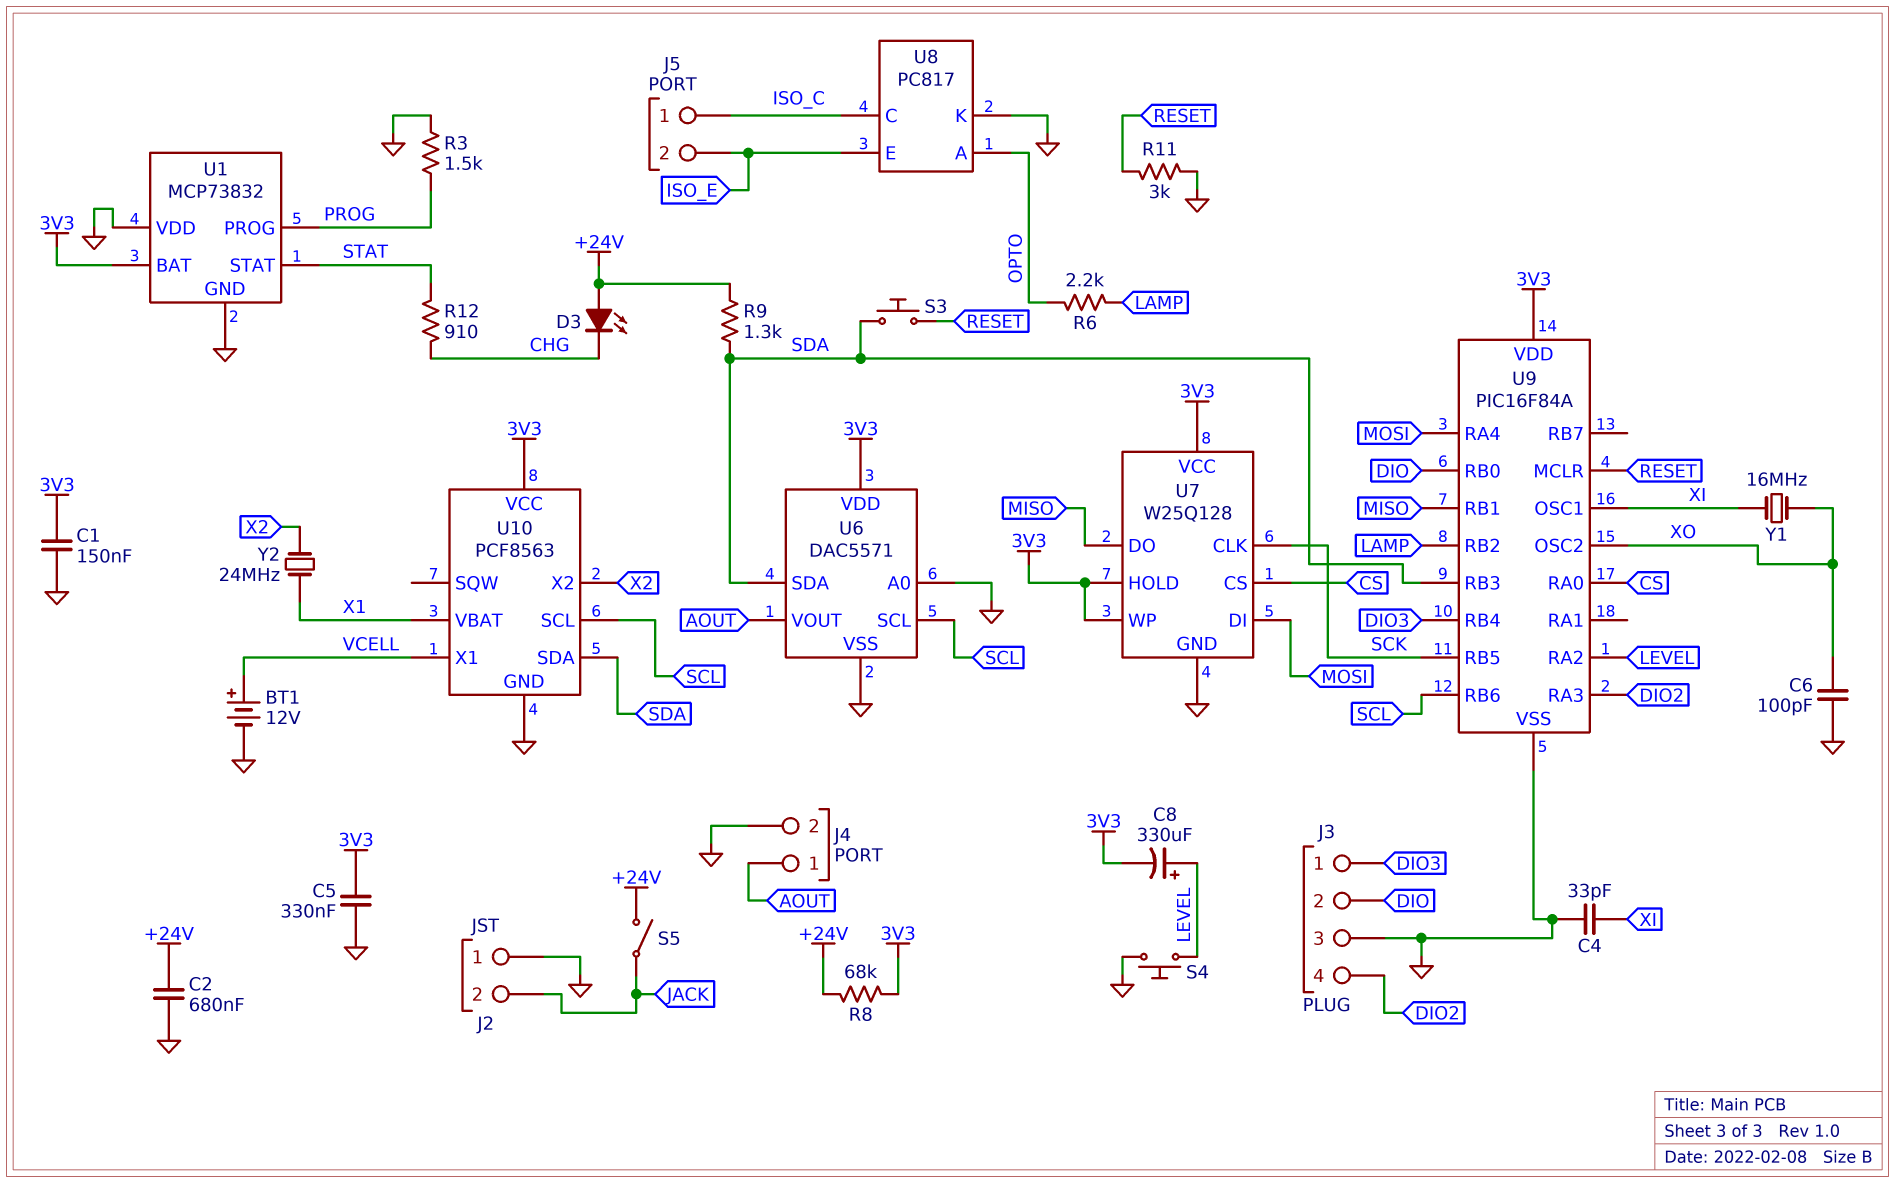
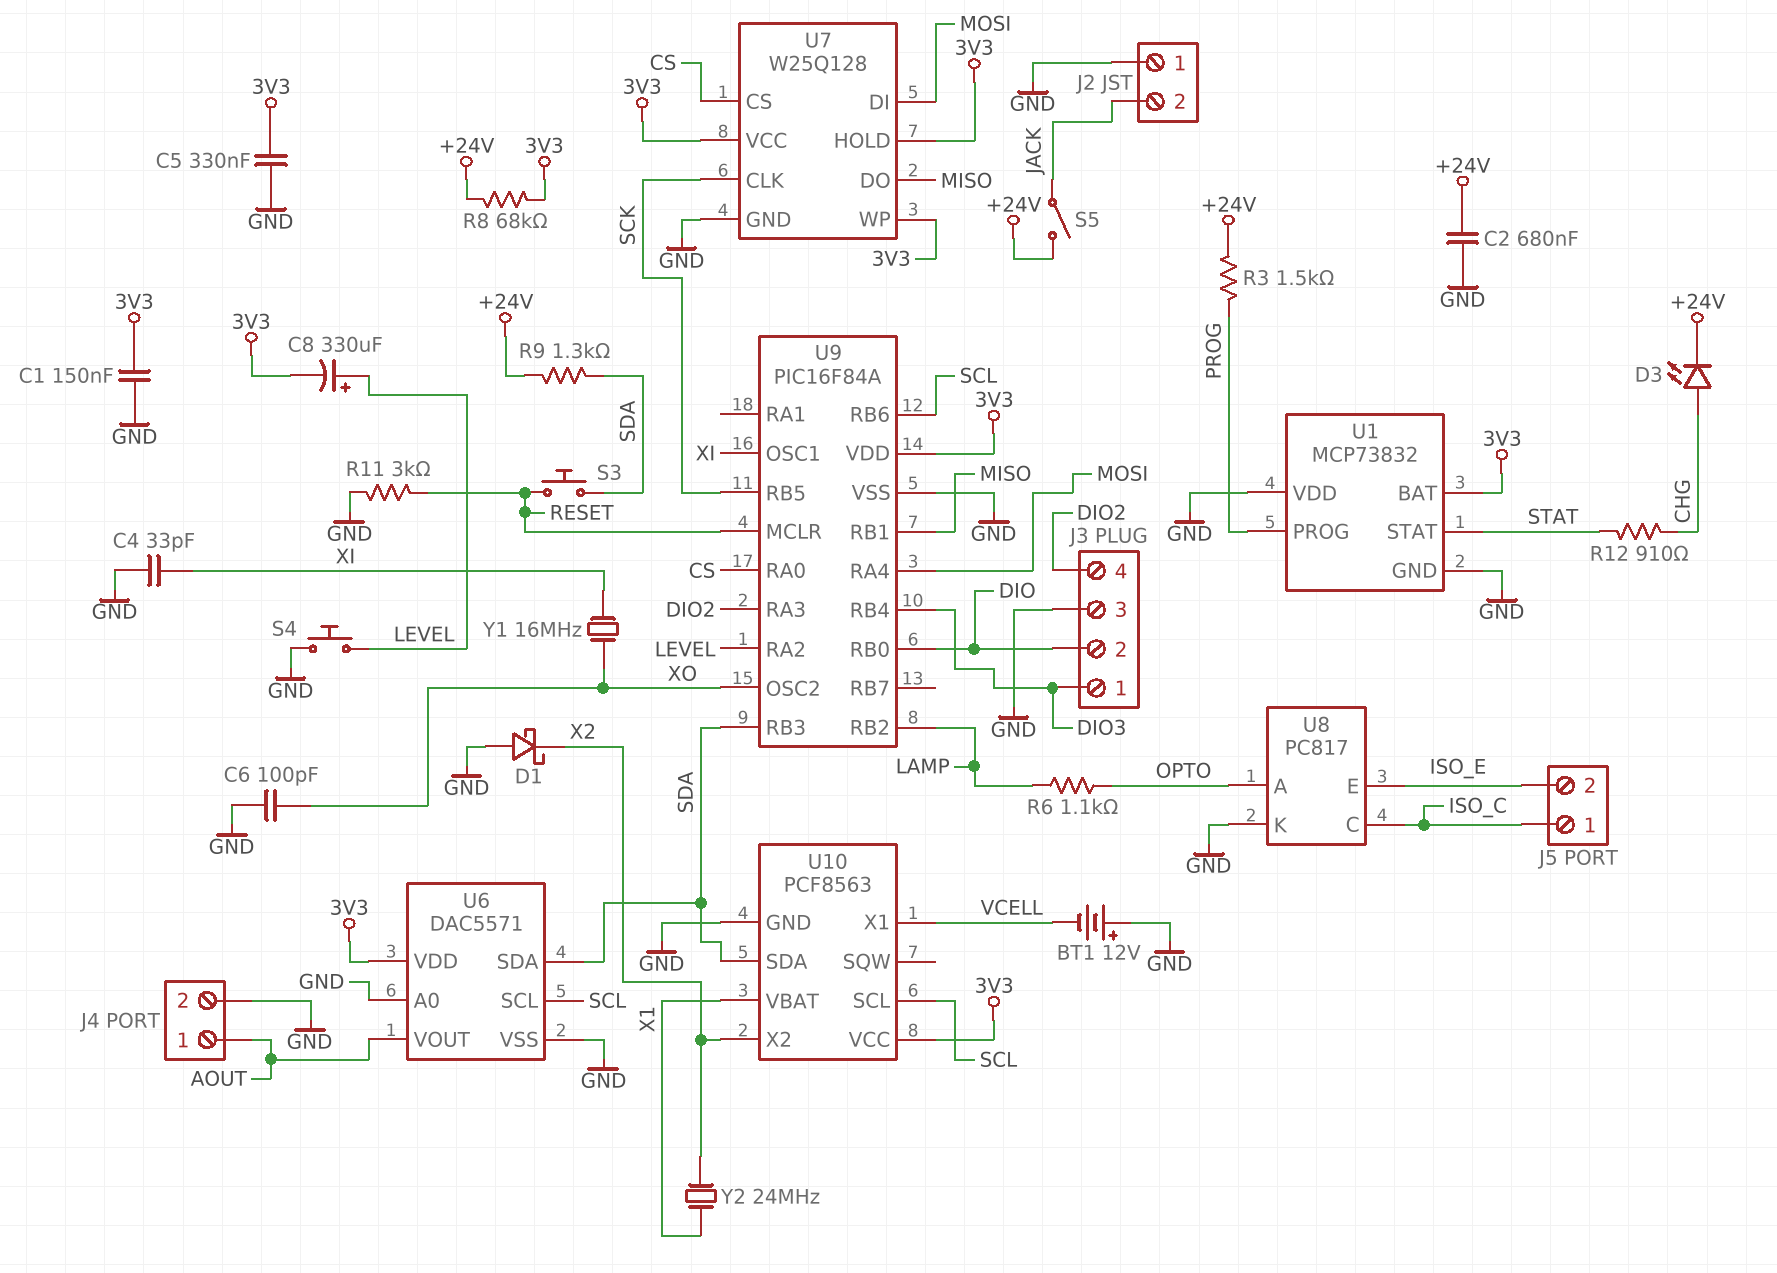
BT1: 12V (plus VCELL, minus GND) -> 12V (plus GND, minus VCELL)
D1: none -> schottky (A GND, K X2)
D3: LED (A +24V, K CHG) -> LED (A CHG, K +24V)
R3: 1.5k (GND, PROG) -> 1.5k (+24V, PROG)
R6: 2.2k (LAMP, OPTO) -> 1.1k (LAMP, OPTO)

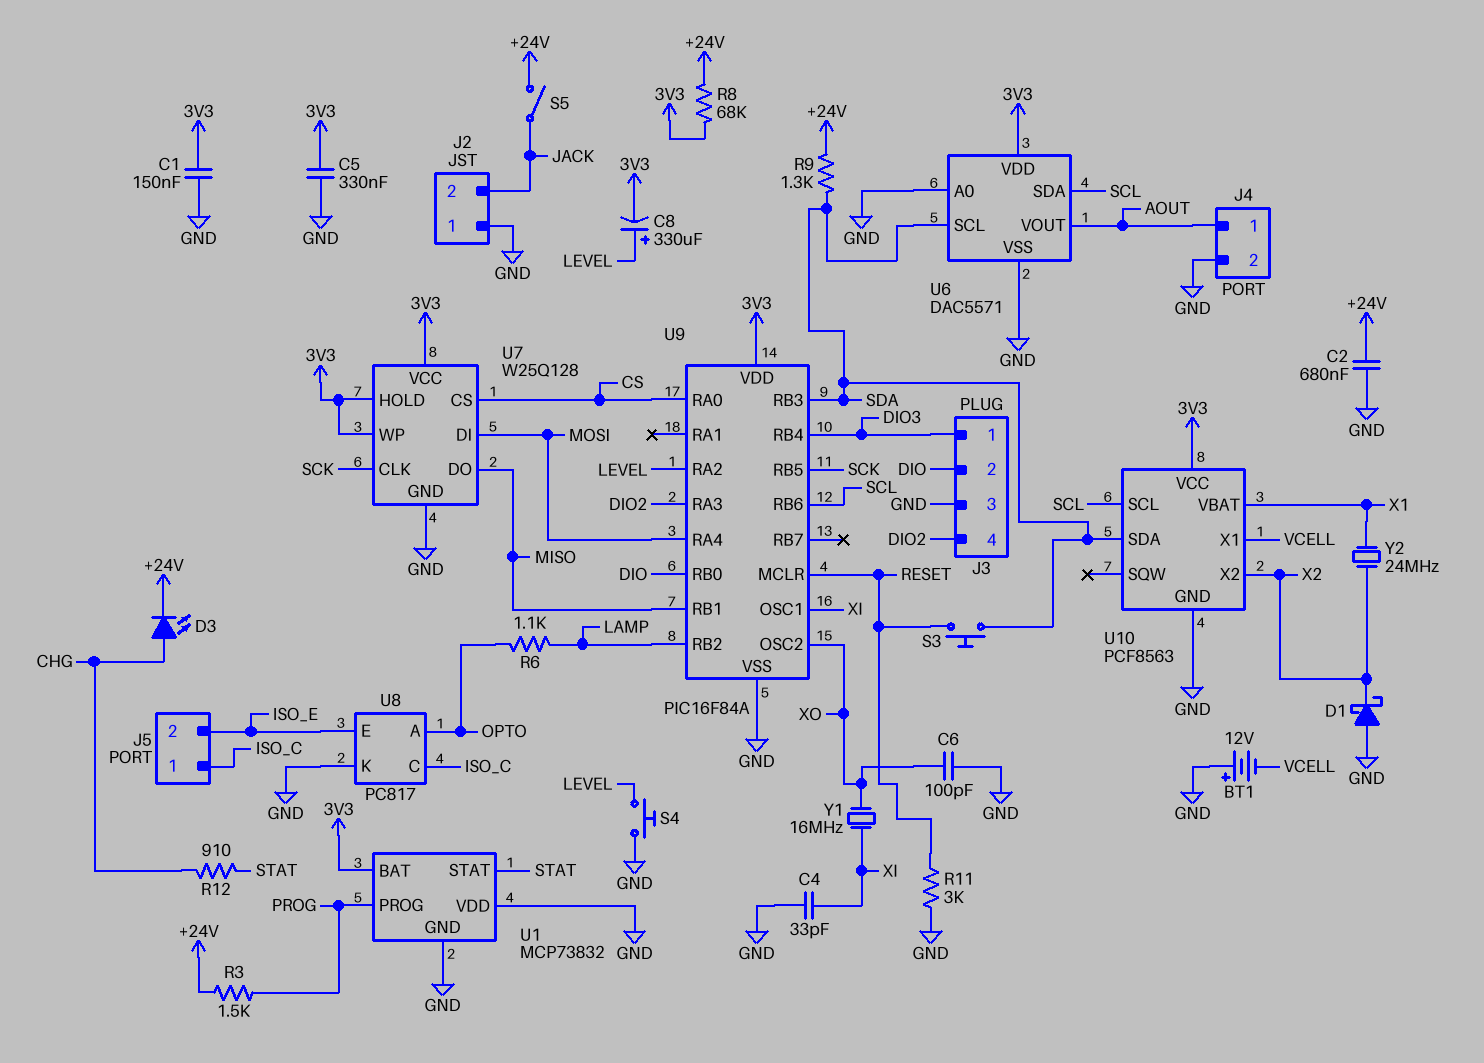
U6 pin SCL: SCL -> SDA
U6 pin SDA: SDA -> SCL

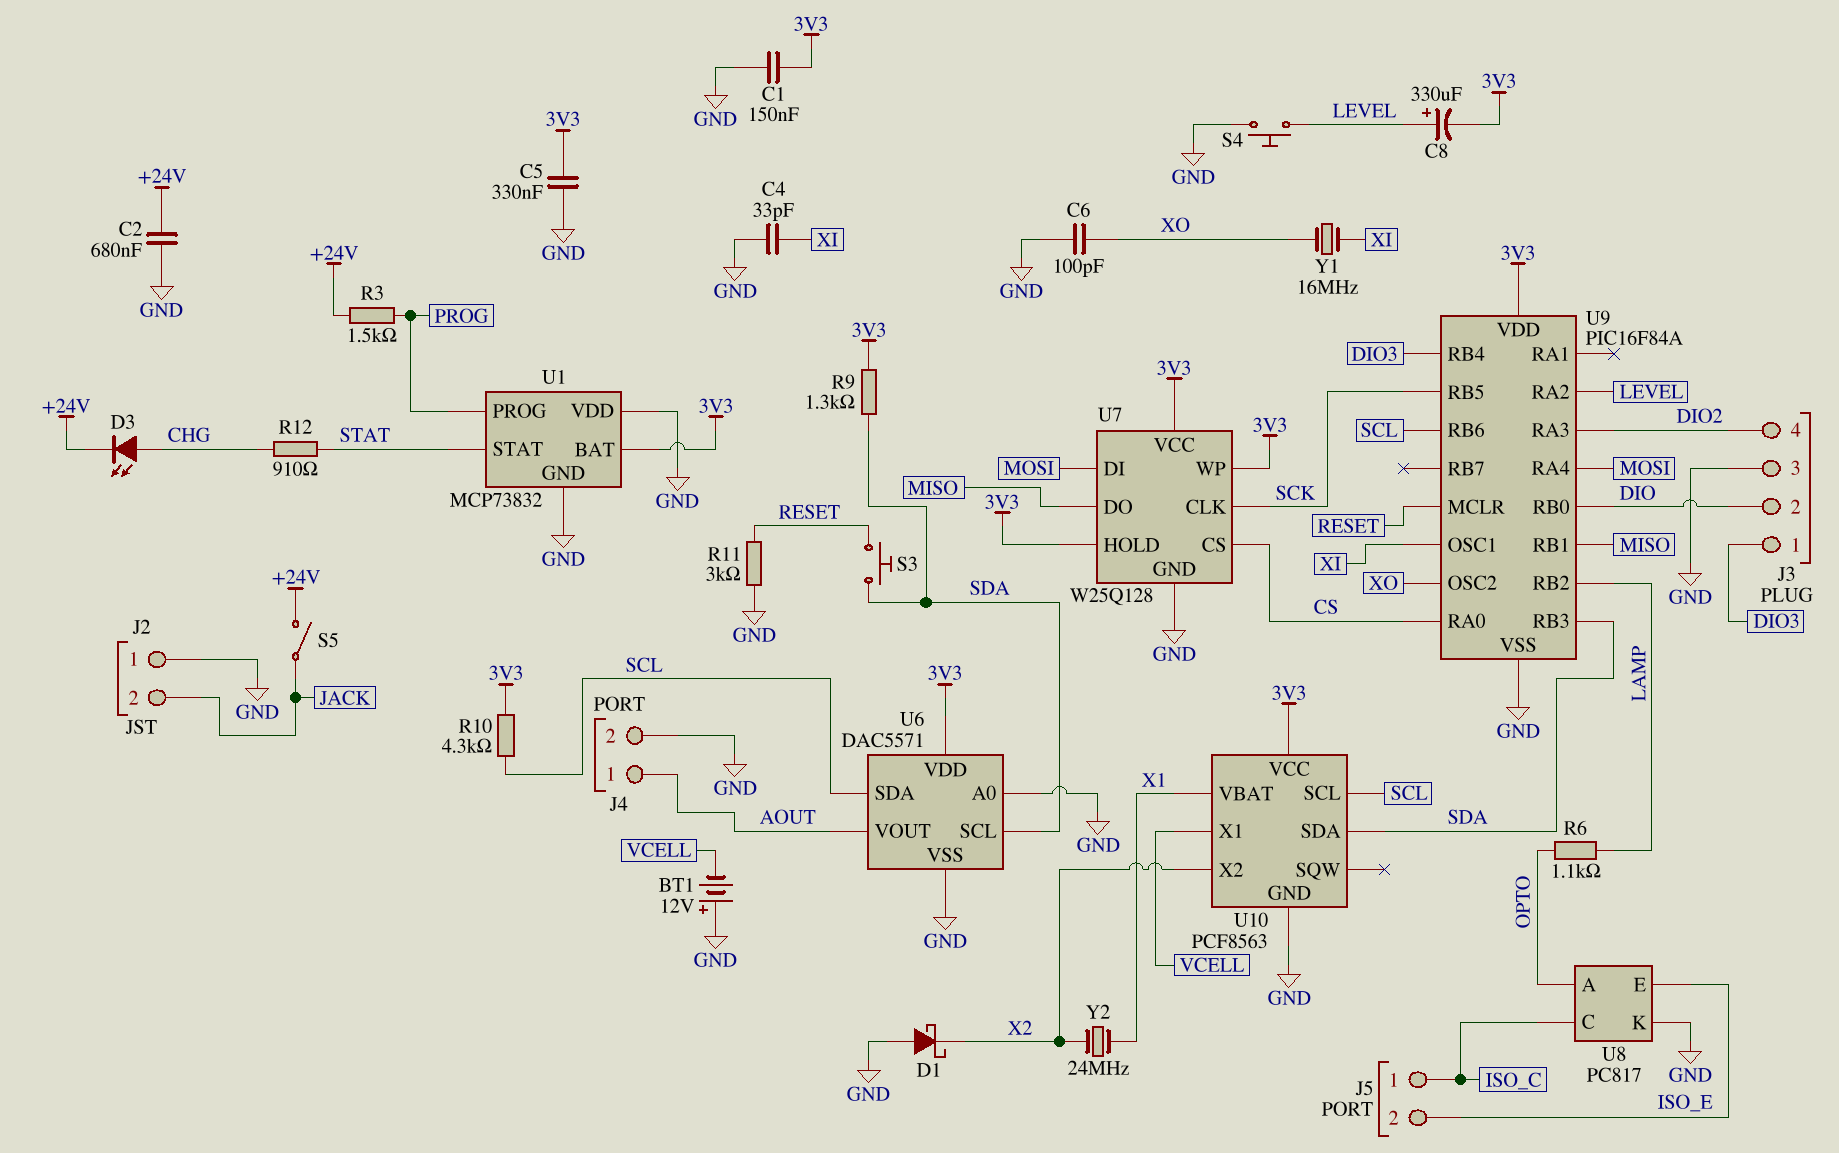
R8: 68k (+24V, 3V3) -> none
R9: 1.3k (+24V, SDA) -> 1.3k (3V3, SDA)
R10: none -> 4.3k (3V3, SCL)

